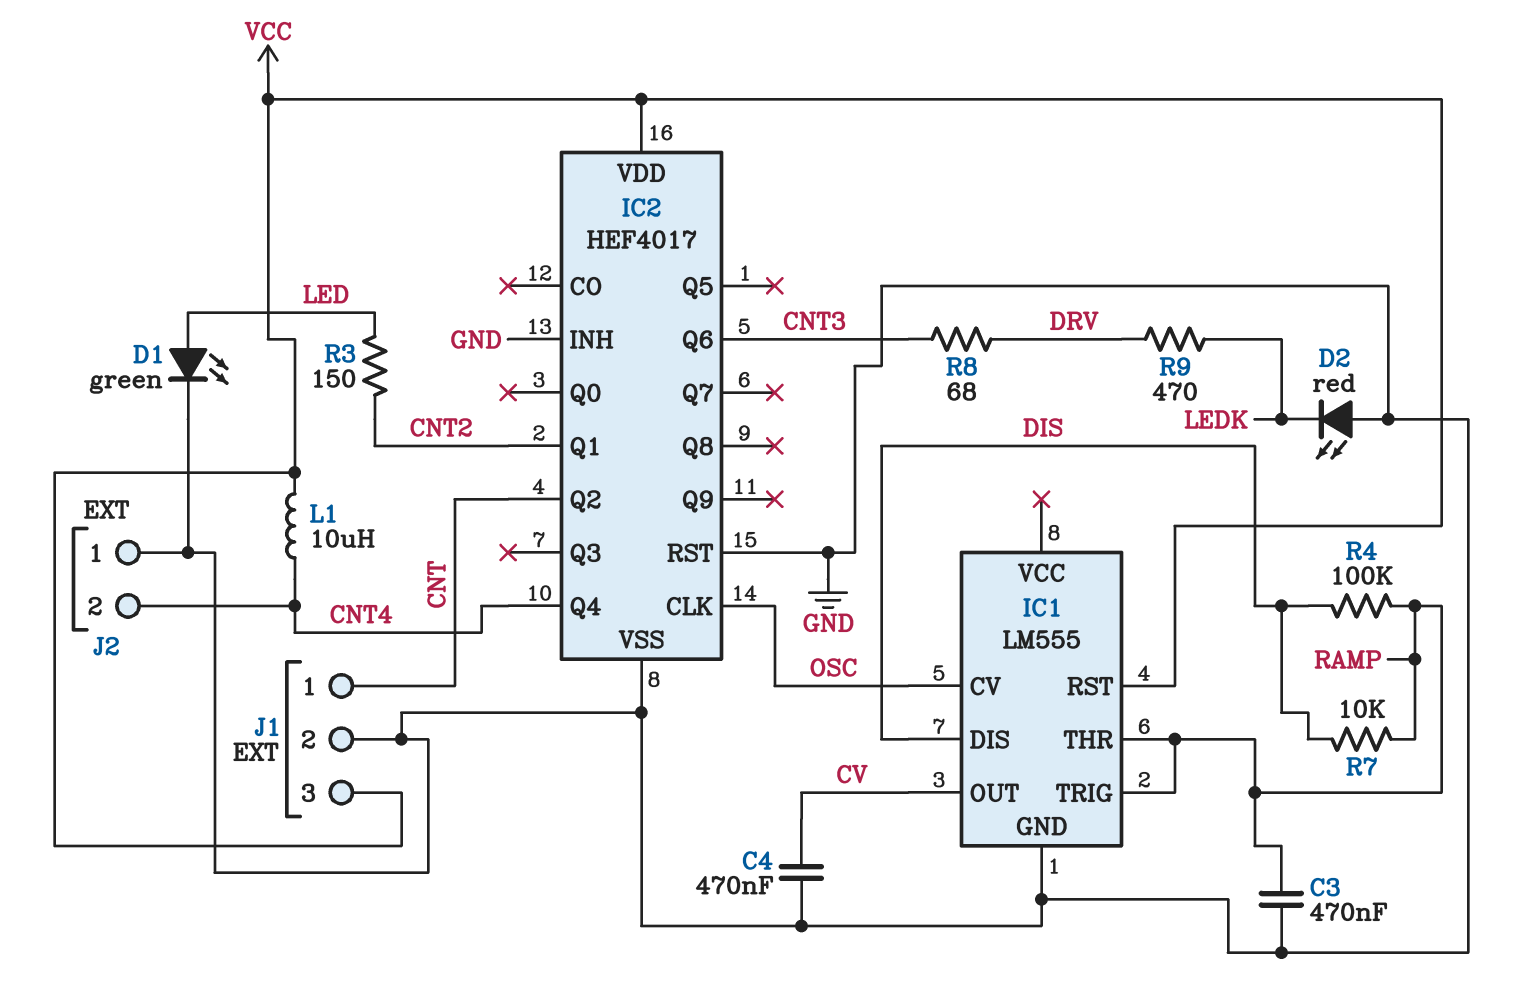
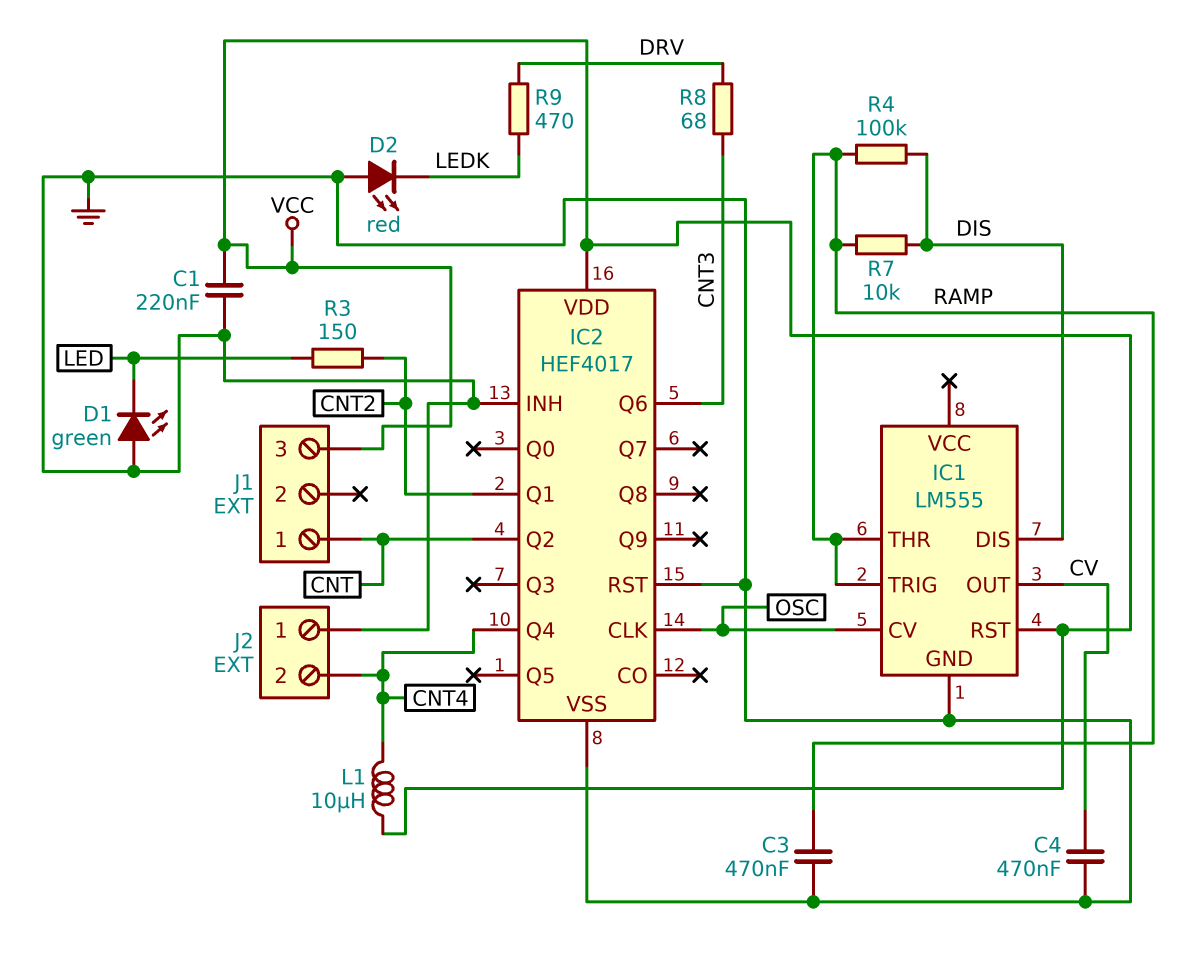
C1: none -> 220nF (GND, VCC)
D1: LED green (A LED, K GND) -> LED green (A GND, K LED)
J1 pin 2: GND -> none

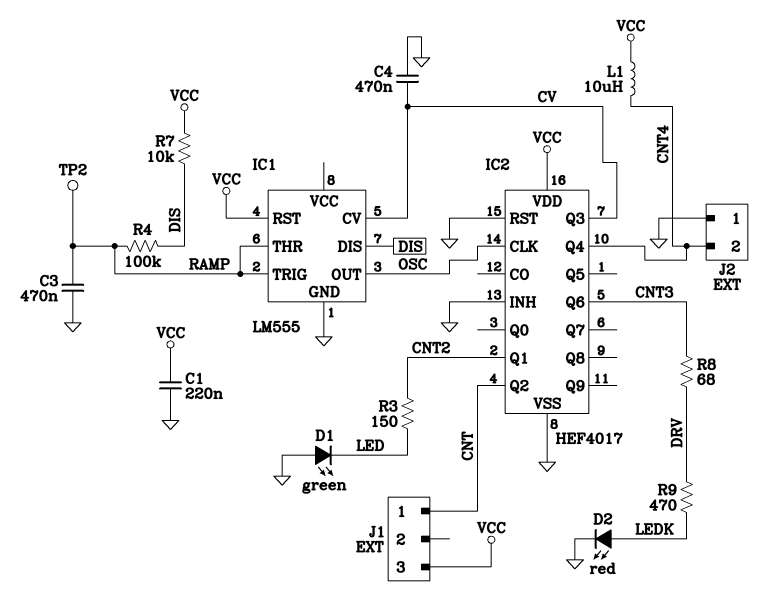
D2: LED red (A GND, K LEDK) -> LED red (A LEDK, K GND)
IC1 pin CV: OSC -> CV
IC1 pin OUT: CV -> OSC
IC2 pin Q3: none -> CV
R7: 10k (DIS, RAMP) -> 10k (DIS, VCC)
TP2: none -> test point (RAMP)

